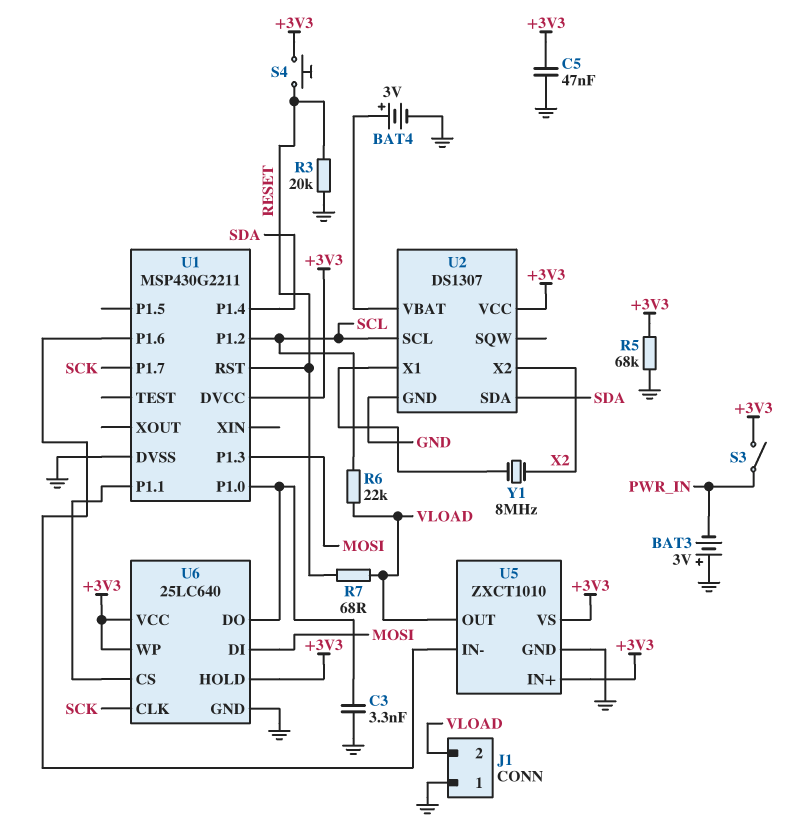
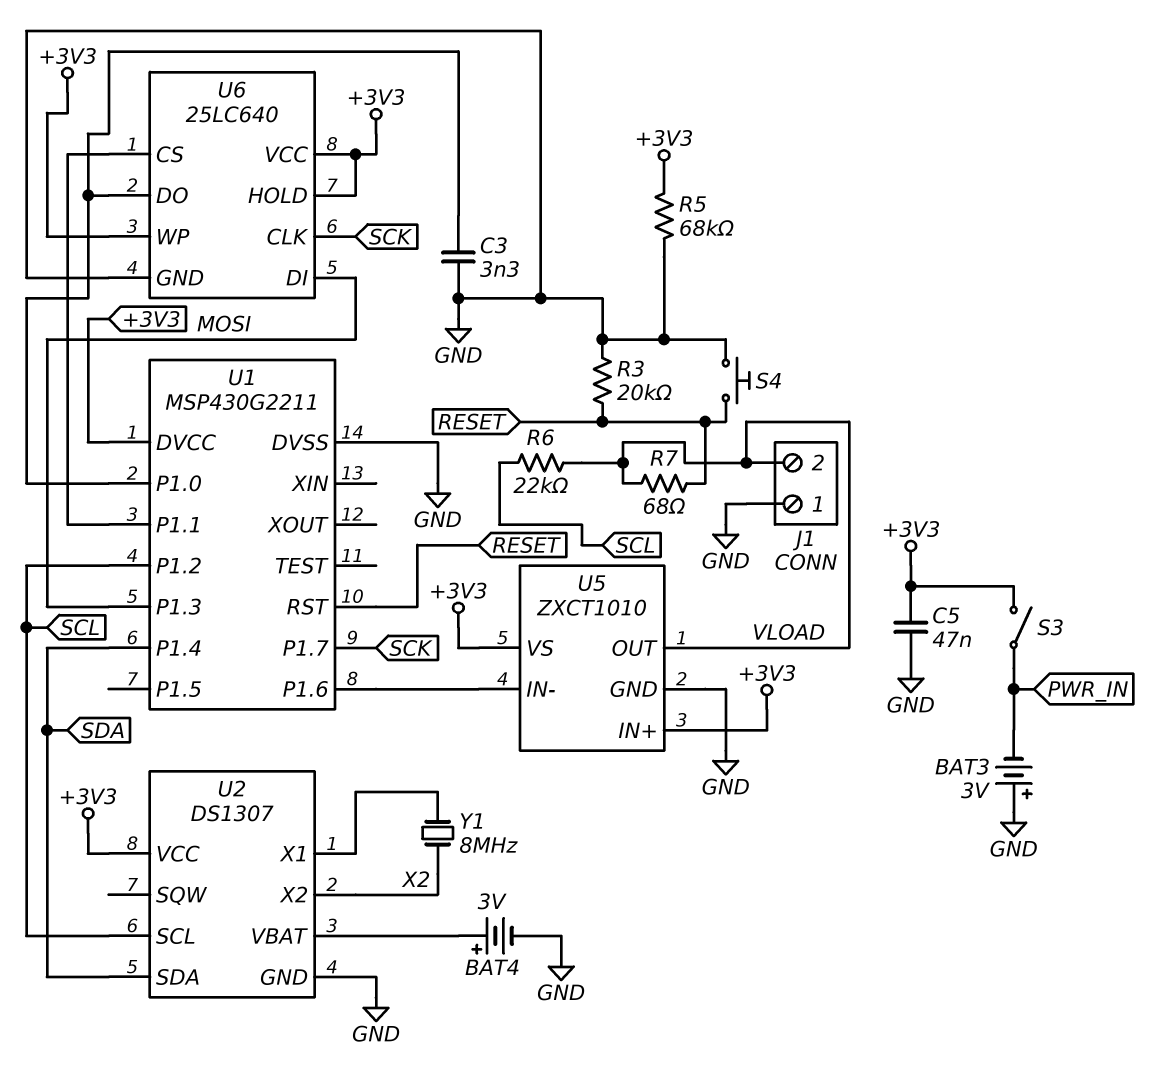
S4: button (+3V3, RESET) -> button (GND, RESET)

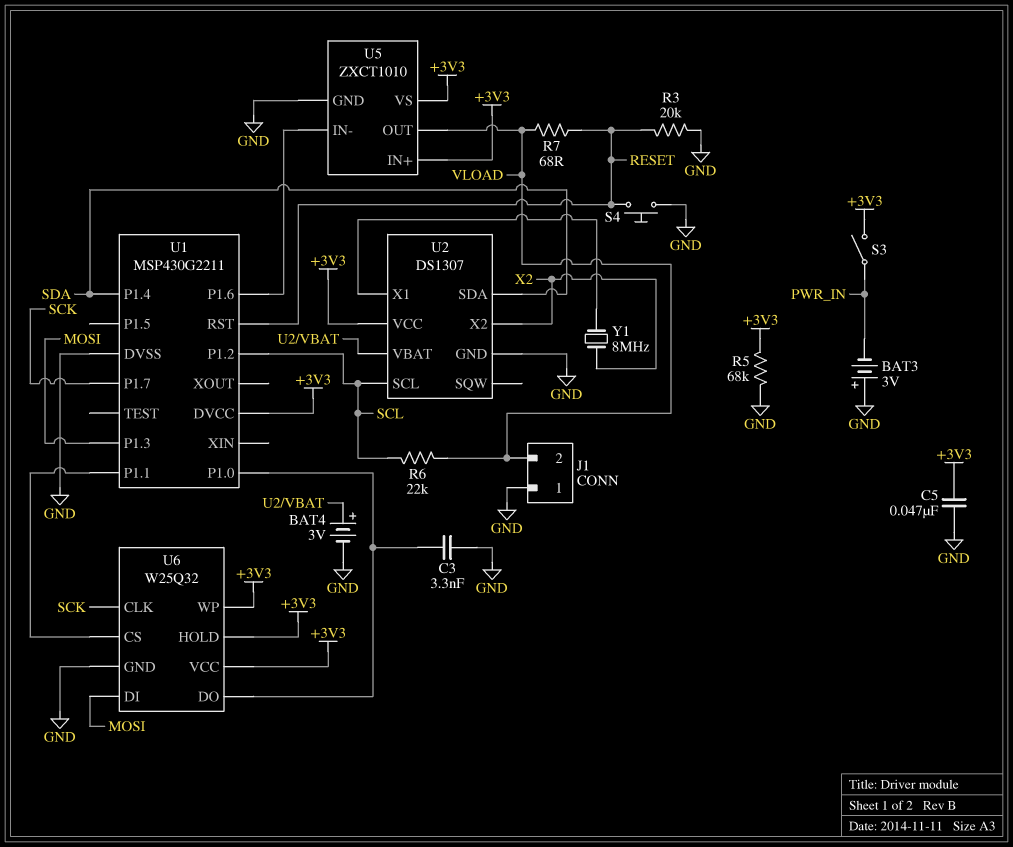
U6: 25LC640 -> W25Q32

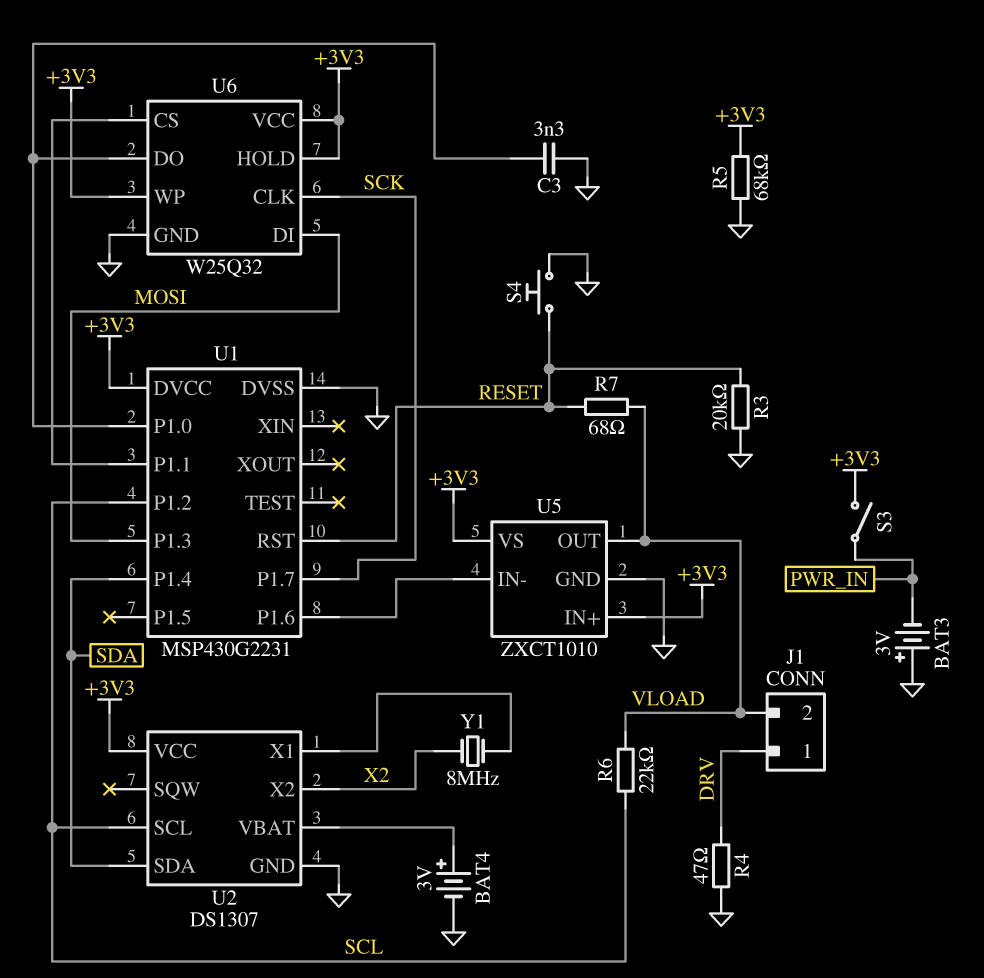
C5: 47nF (+3V3, GND) -> none
J1 pin 1: GND -> DRV
R4: none -> 47 (DRV, GND)
U1: MSP430G2211 -> MSP430G2231

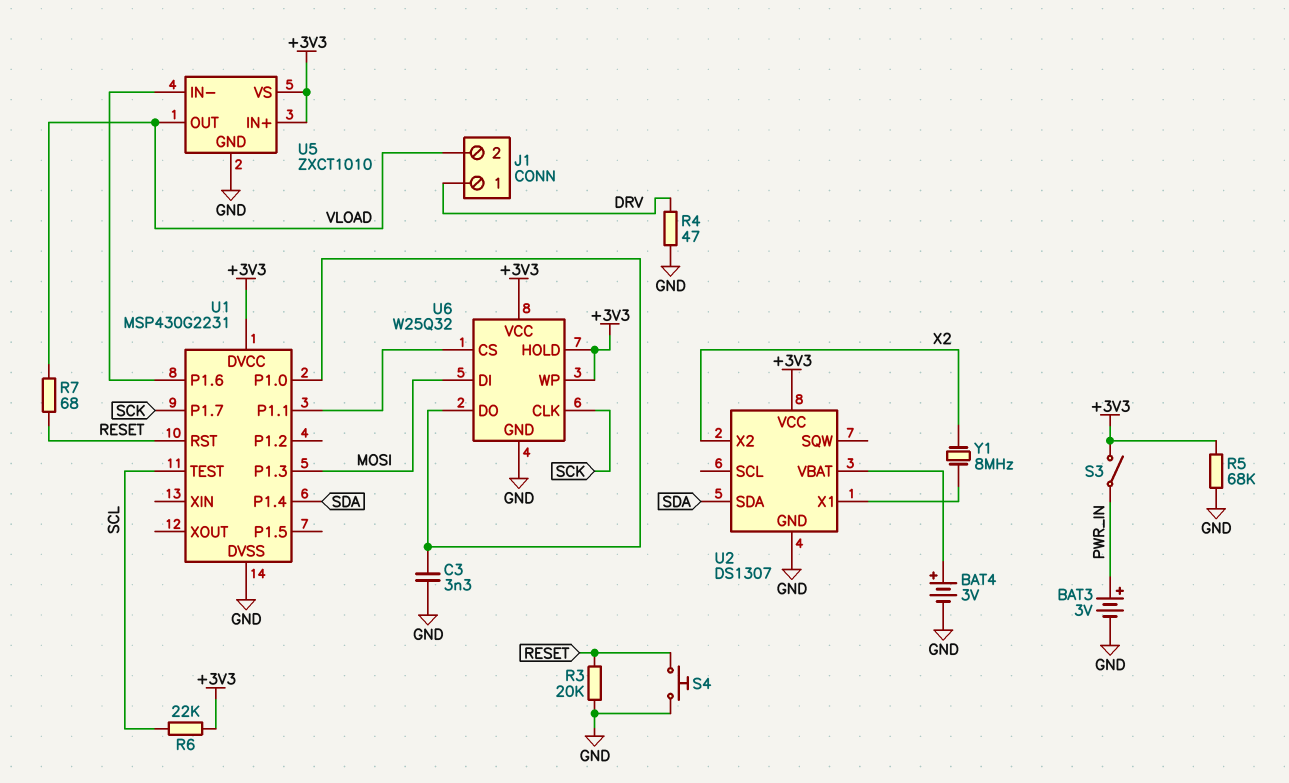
BAT3: 3V (plus GND, minus PWR_IN) -> 3V (plus PWR_IN, minus GND)
R6: 22k (SCL, VLOAD) -> 22k (+3V3, SCL)
U1 pin P1.2: SCL -> none
U1 pin TEST: none -> SCL
U2 pin SCL: SCL -> none

